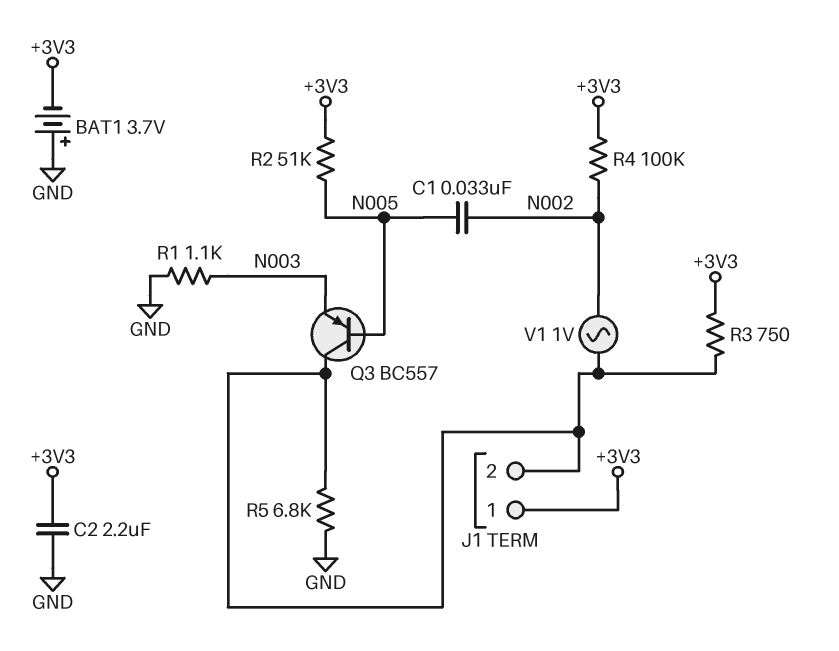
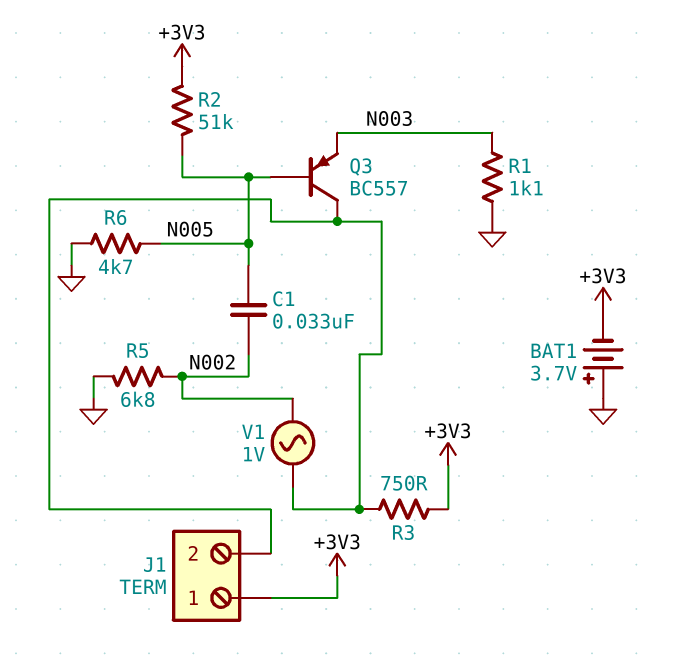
C2: 2.2uF (+3V3, GND) -> none
R4: 100k (+3V3, N002) -> none
R5: 6.8k (GND, J1/2) -> 6.8k (GND, N002)
R6: none -> 4.7k (GND, N005)

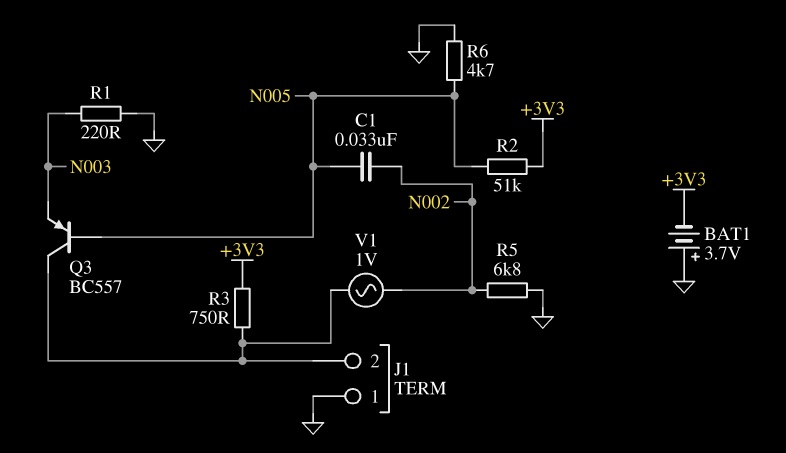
J1 pin 1: +3V3 -> GND
R1: 1.1k (GND, N003) -> 220 (GND, N003)

